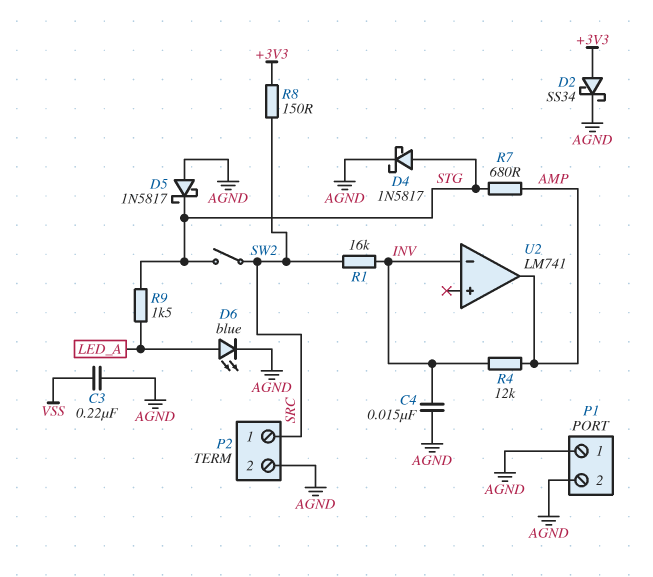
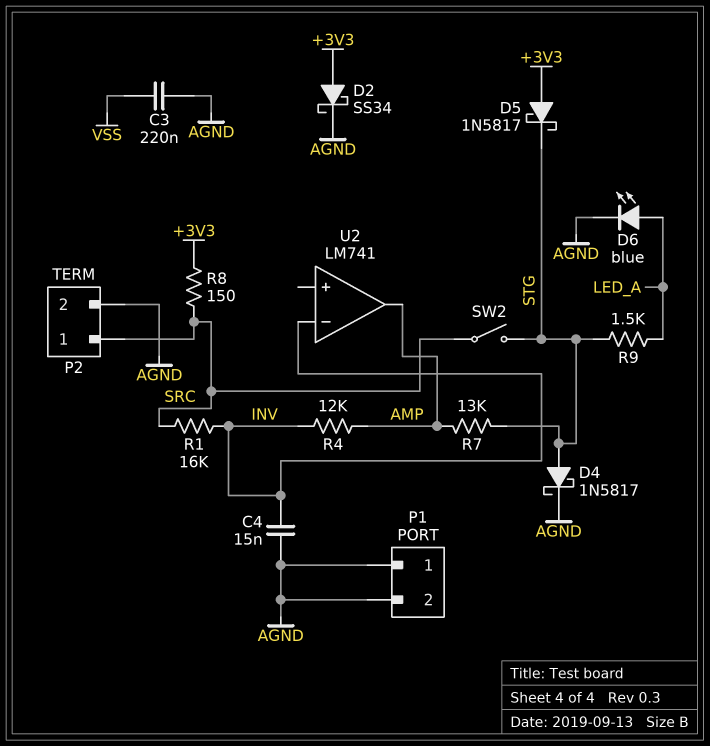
D5: schottky 1N5817 (A AGND, K STG) -> schottky 1N5817 (A +3V3, K STG)
R7: 680 (AMP, STG) -> 13k (AMP, STG)

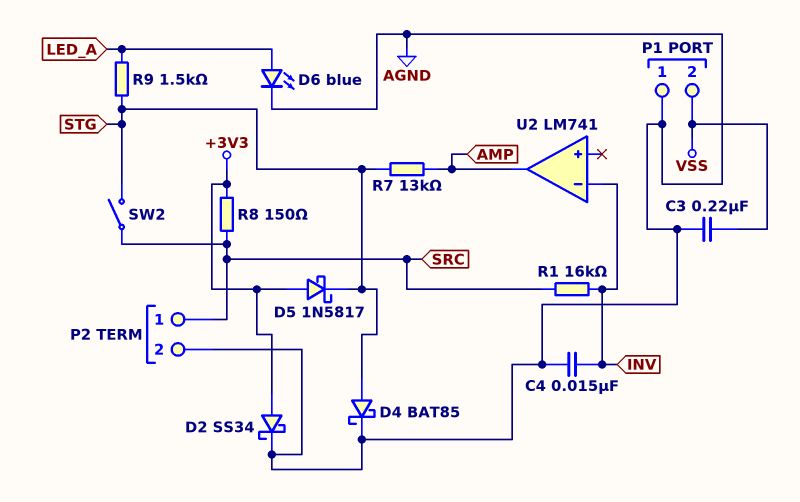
D4: schottky 1N5817 (A STG, K AGND) -> schottky BAT85 (A STG, K AGND)
P1 pin 2: AGND -> VSS
R4: 12k (AMP, INV) -> none

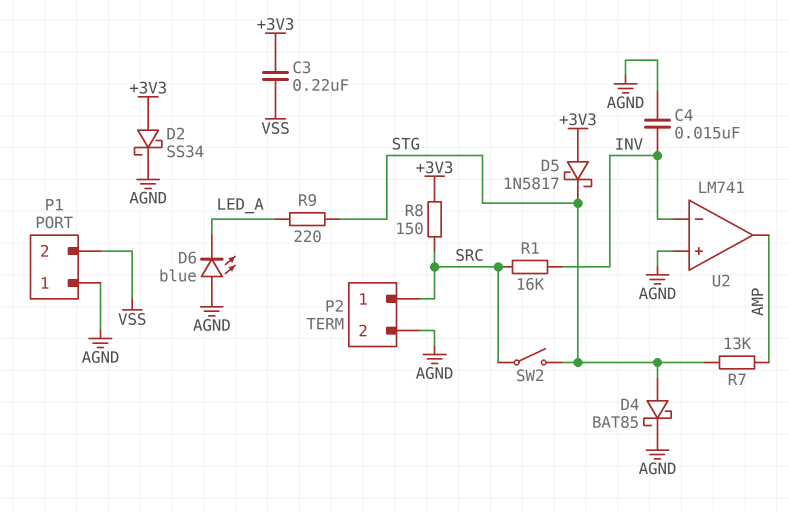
C3: 220nF (AGND, VSS) -> 220nF (+3V3, VSS)
D6: LED blue (A LED_A, K AGND) -> LED blue (A AGND, K LED_A)
R9: 1.5k (LED_A, STG) -> 220 (LED_A, STG)
U2 pin in+: none -> AGND

